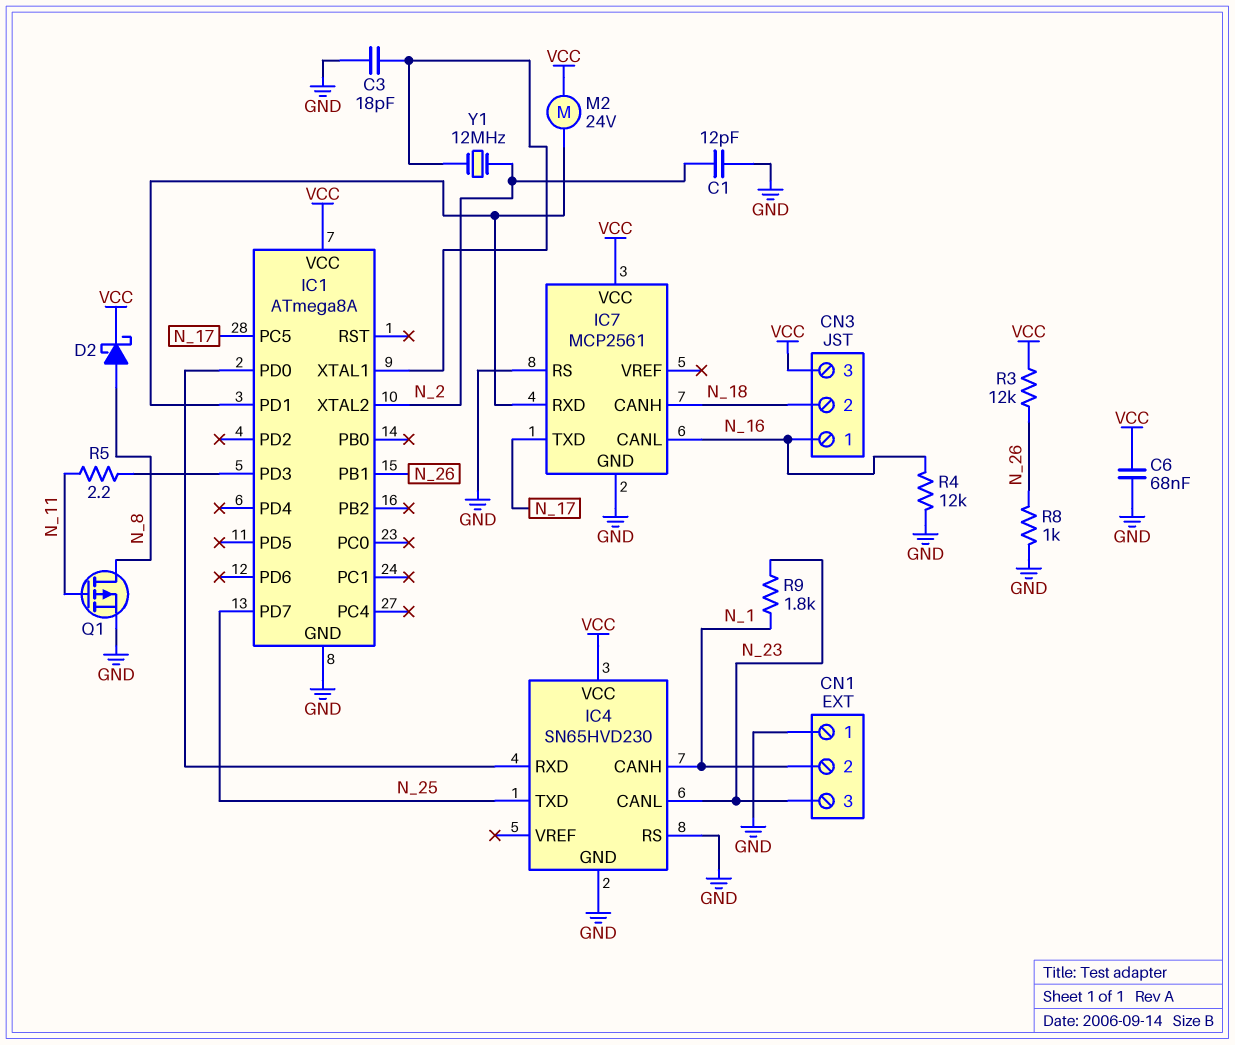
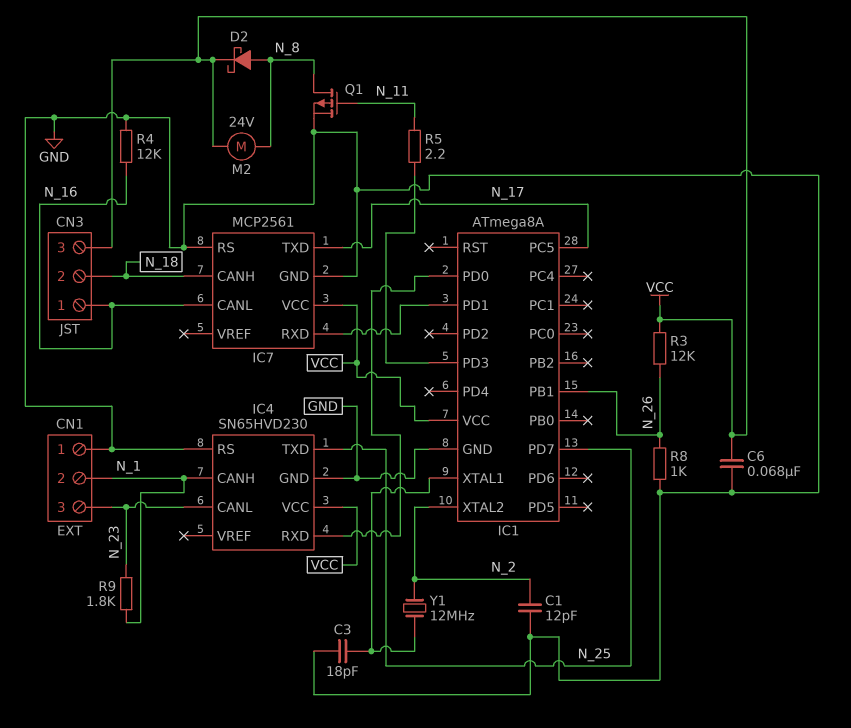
M2: motor 24V (IC1/PD1, VCC) -> motor 24V (N_8, VCC)

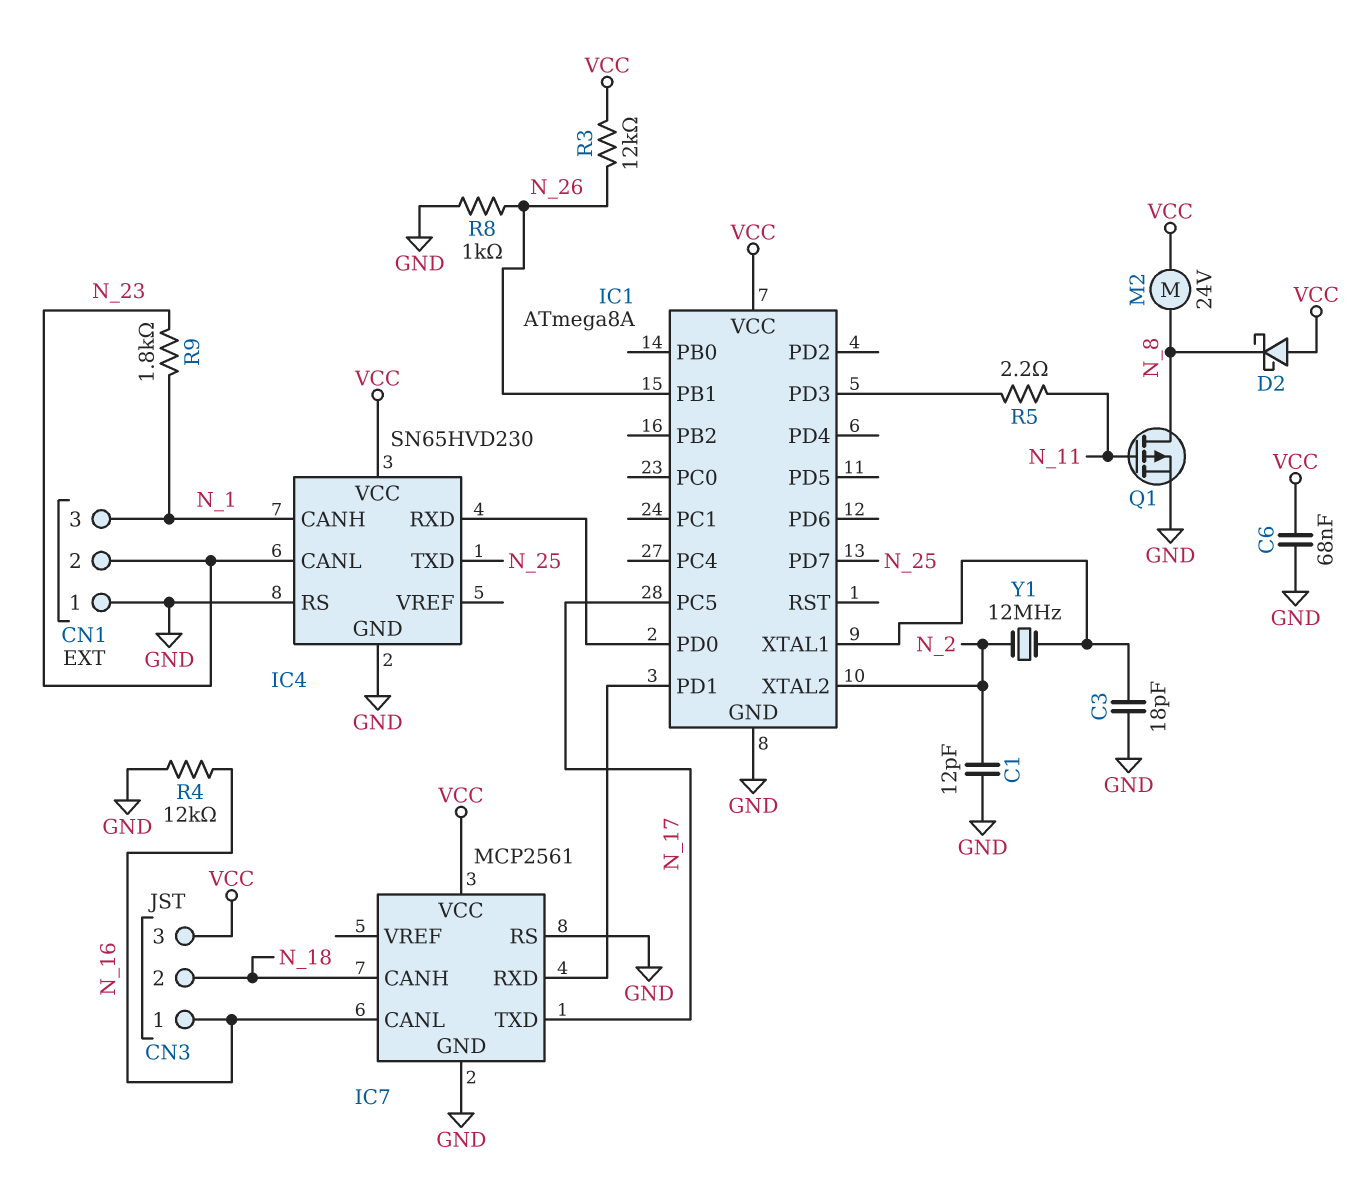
CN1 pin 2: N_1 -> N_23
CN1 pin 3: N_23 -> N_1
D2: schottky (A N_8, K VCC) -> schottky (A VCC, K N_8)

